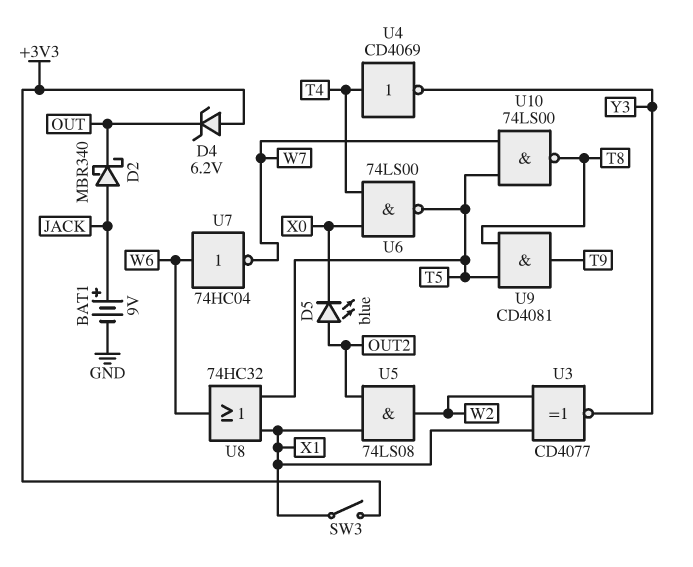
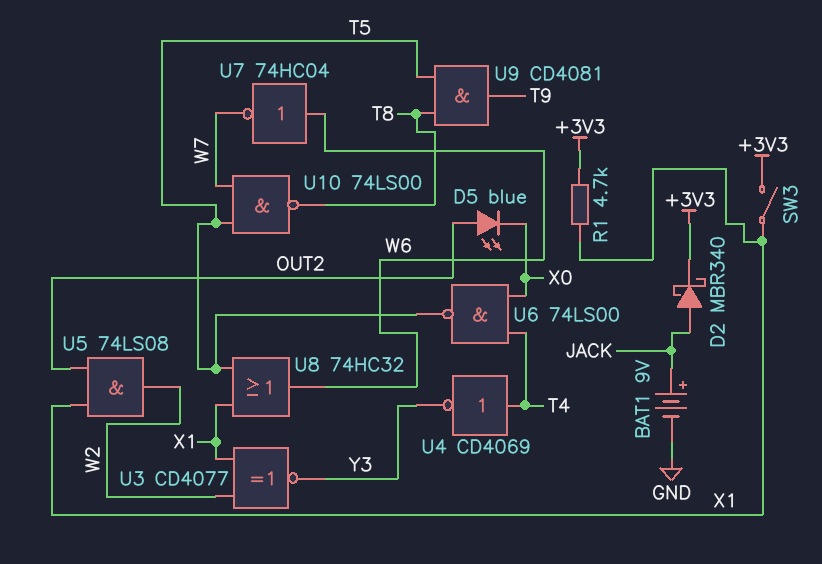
D2: schottky MBR340 (A JACK, K OUT) -> schottky MBR340 (A JACK, K +3V3)
D4: zener 6.2V (A +3V3, K OUT) -> none
R1: none -> 4.7k (+3V3, X1)

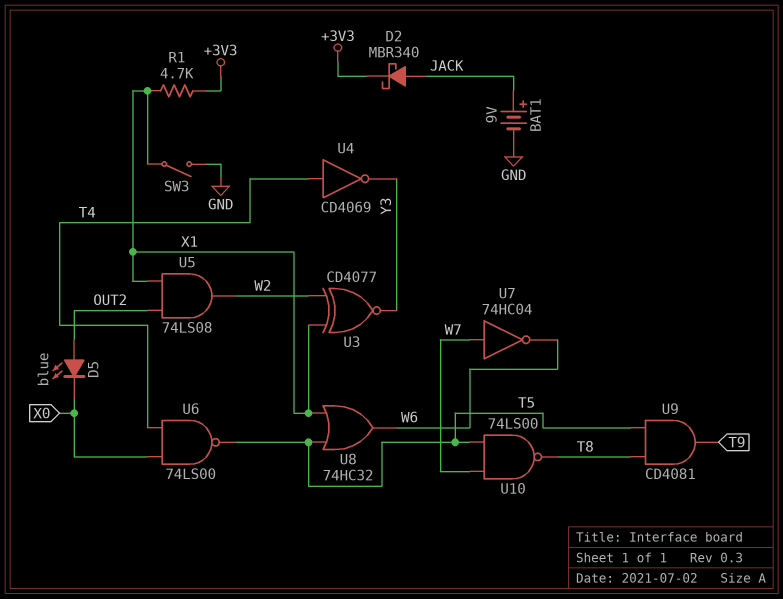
SW3: switch (+3V3, X1) -> switch (GND, X1)
U7: NOT 74HC04 (in W6, out W7) -> NOT 74HC04 (in W7, out W6)

